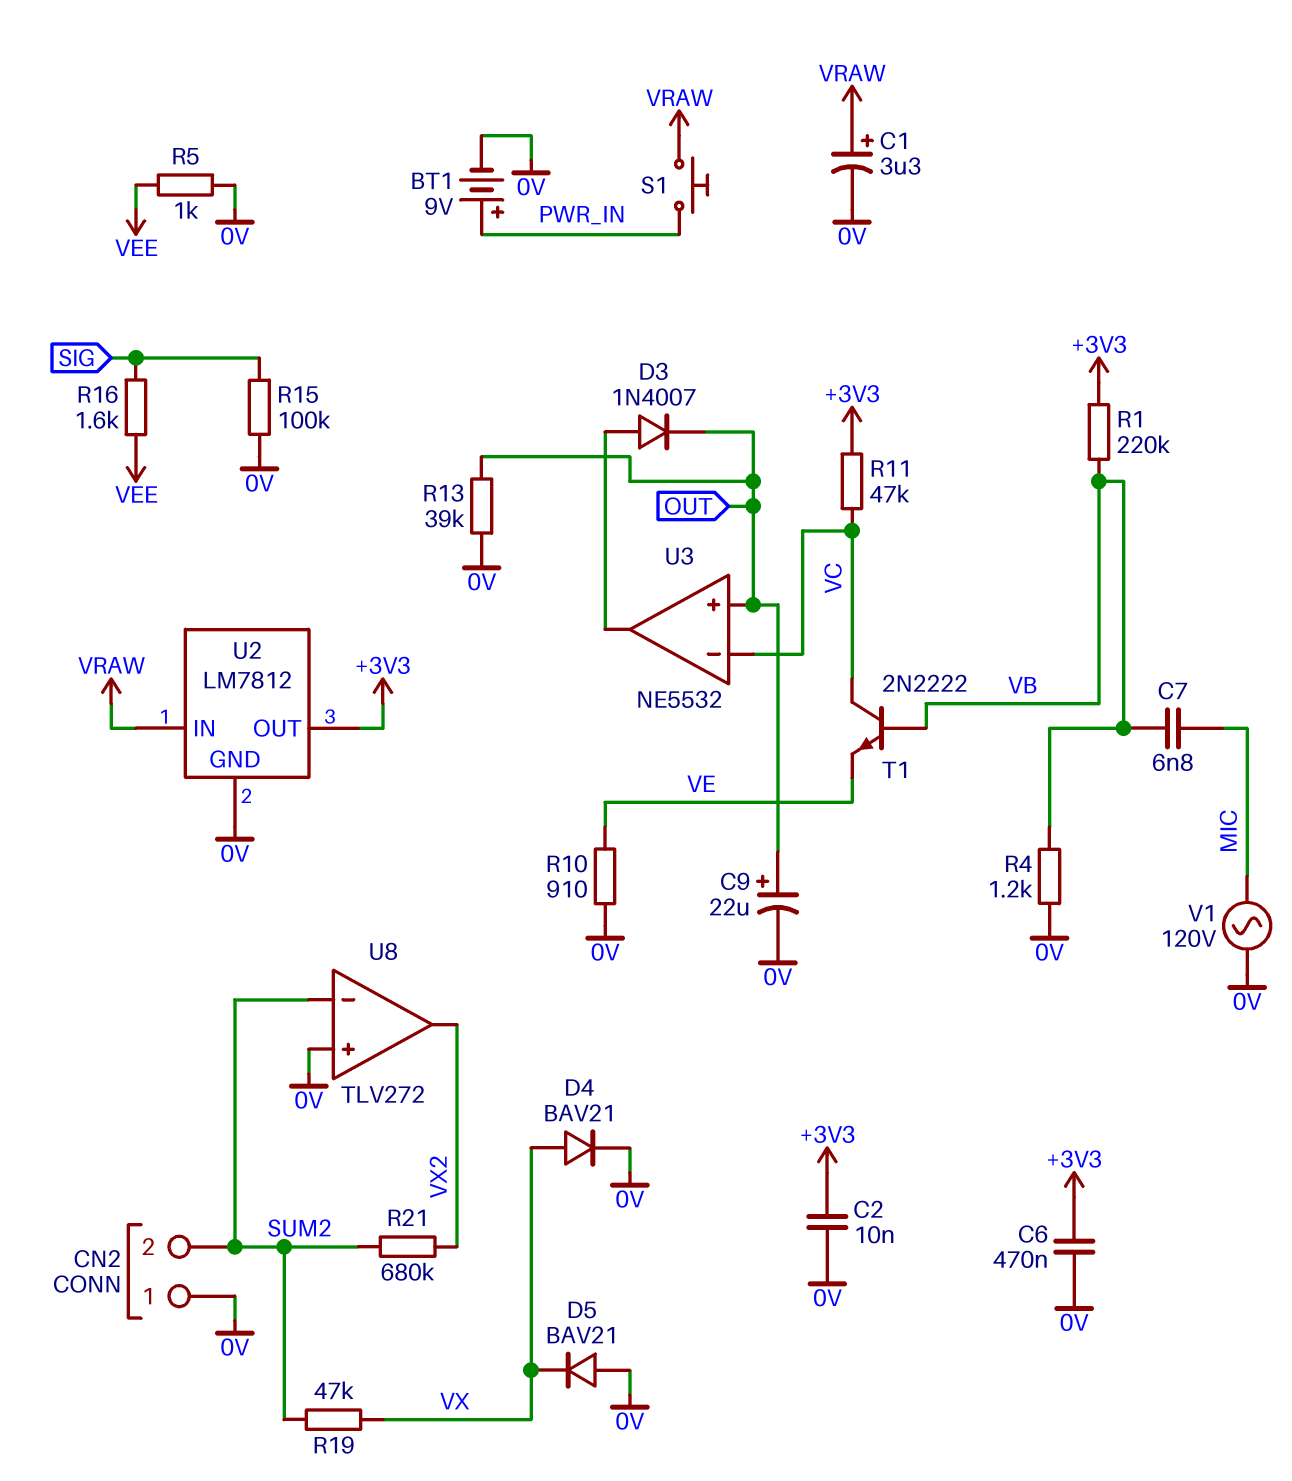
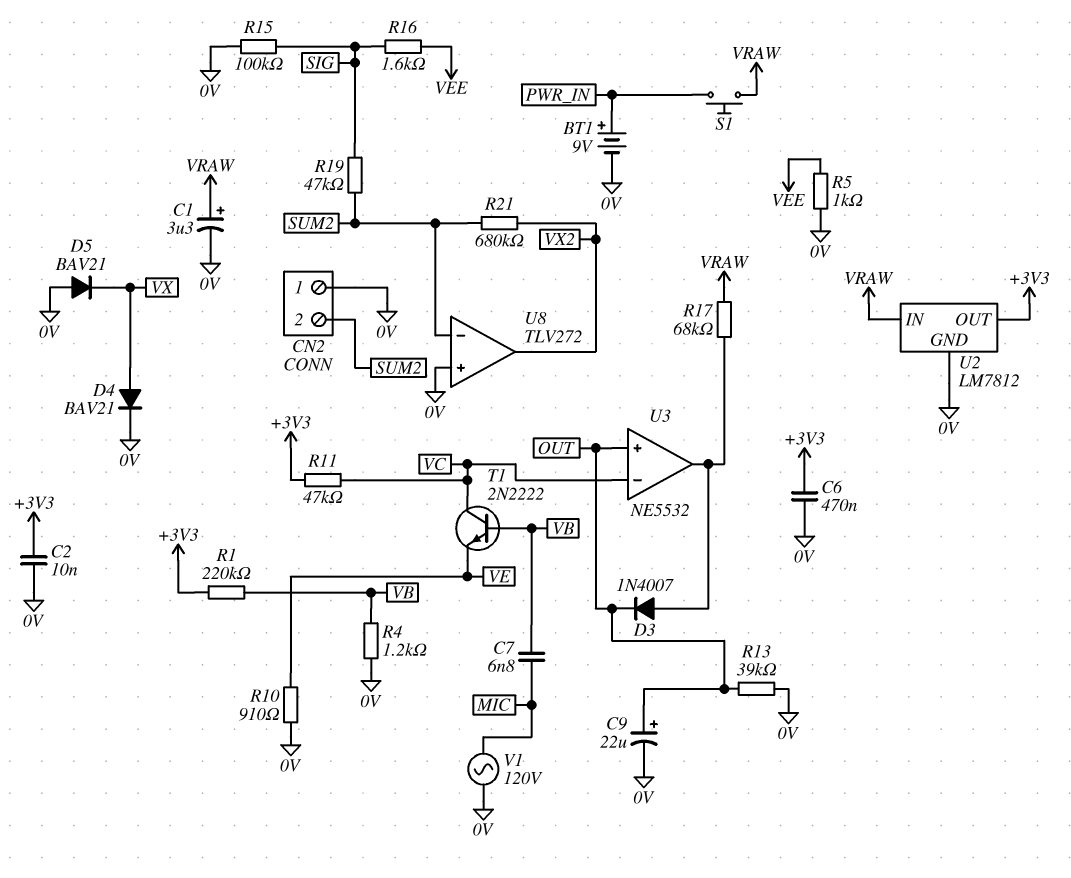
R17: none -> 68k (U3/out, VRAW)
R19: 47k (SUM2, VX) -> 47k (SIG, SUM2)

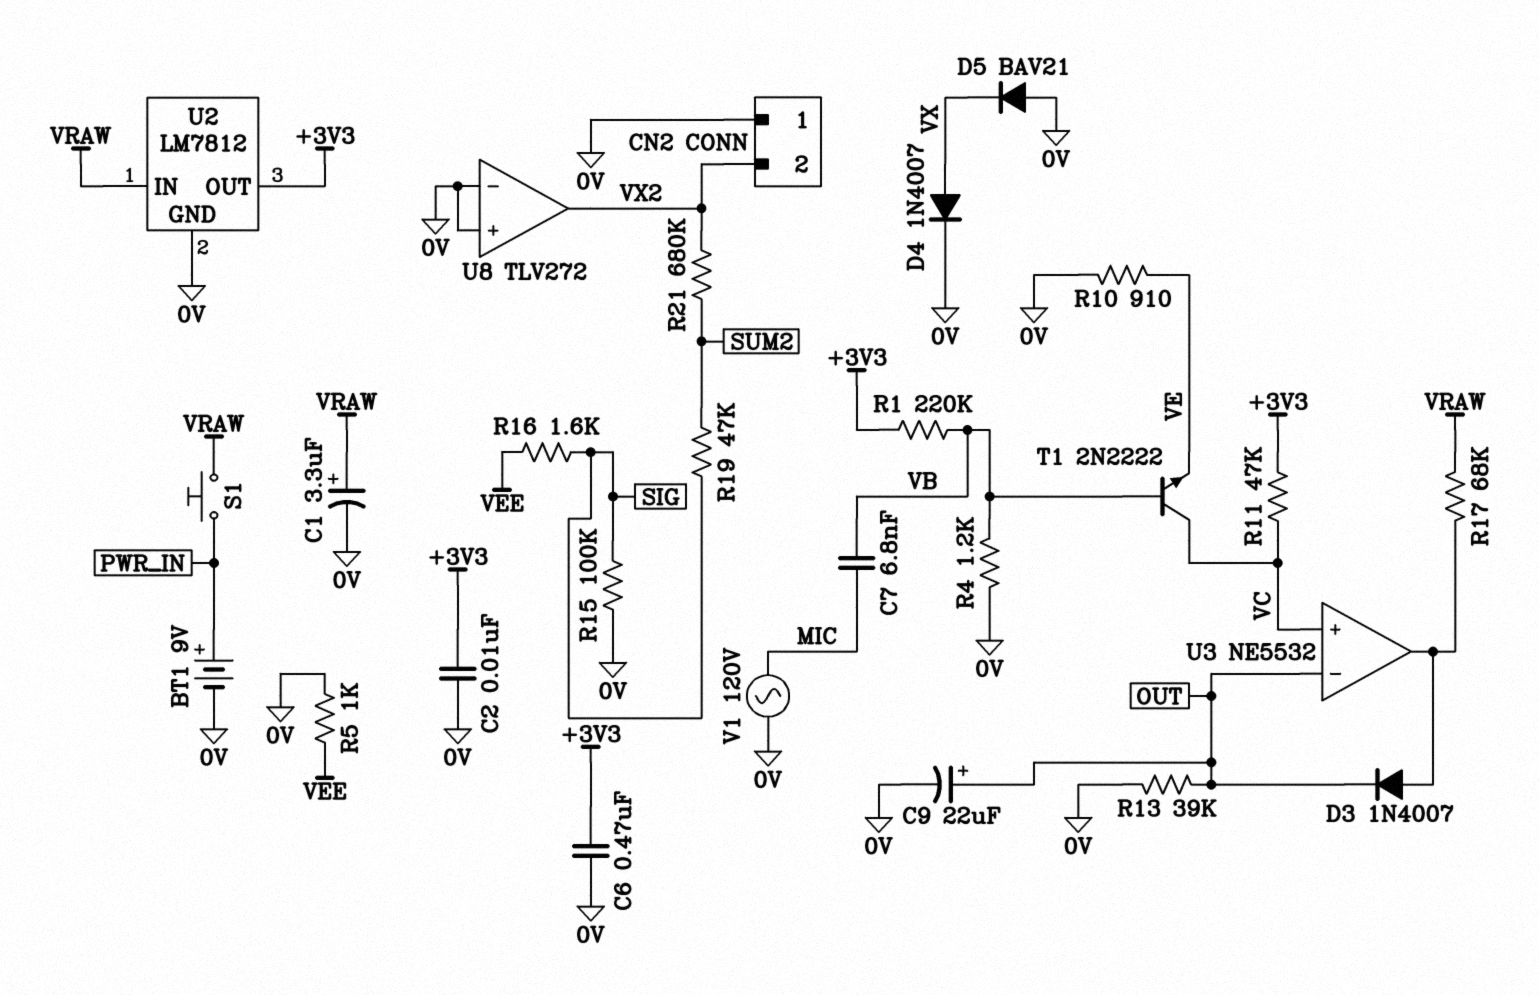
CN2 pin 2: SUM2 -> VX2
D4: diode BAV21 (A VX, K 0V) -> diode 1N4007 (A VX, K 0V)
U3 pin in+: OUT -> VC
U3 pin in-: VC -> OUT
U8 pin in-: SUM2 -> 0V

